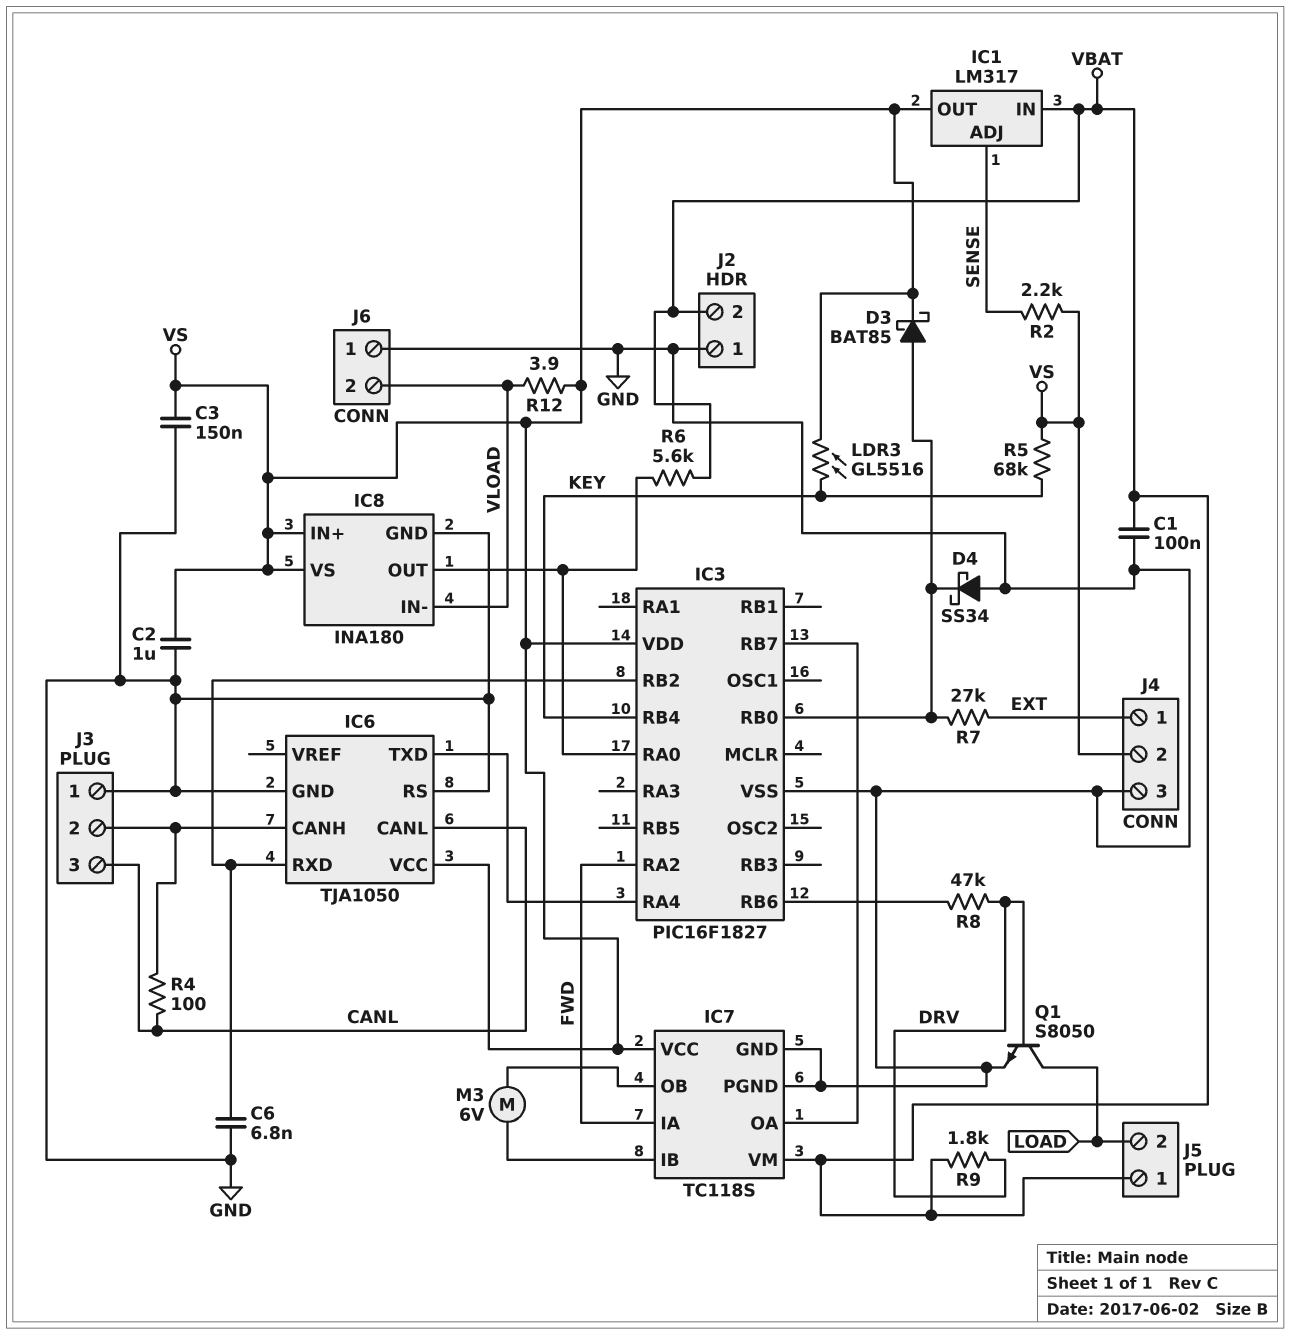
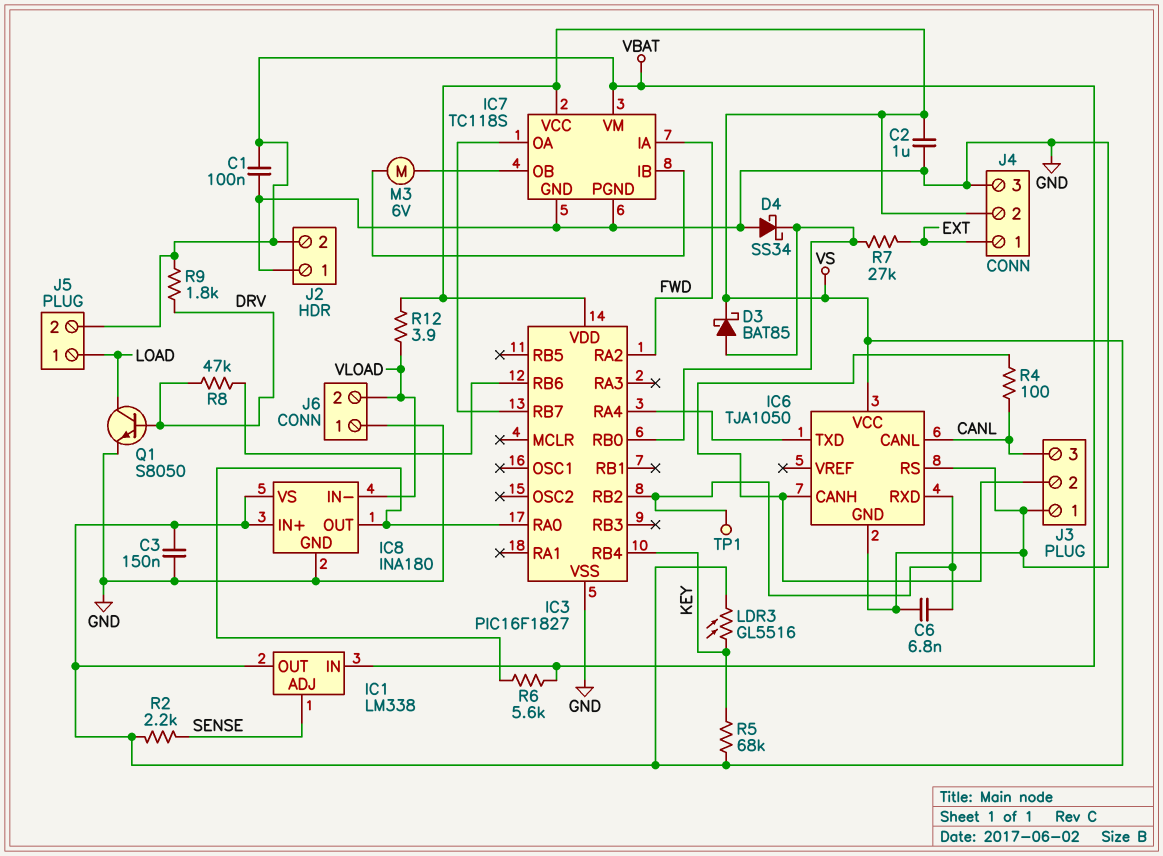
IC1: LM317 -> LM338
J5 pin 1: VBAT -> LOAD
J5 pin 2: LOAD -> VBAT
TP1: none -> test point (IC3/RB2)

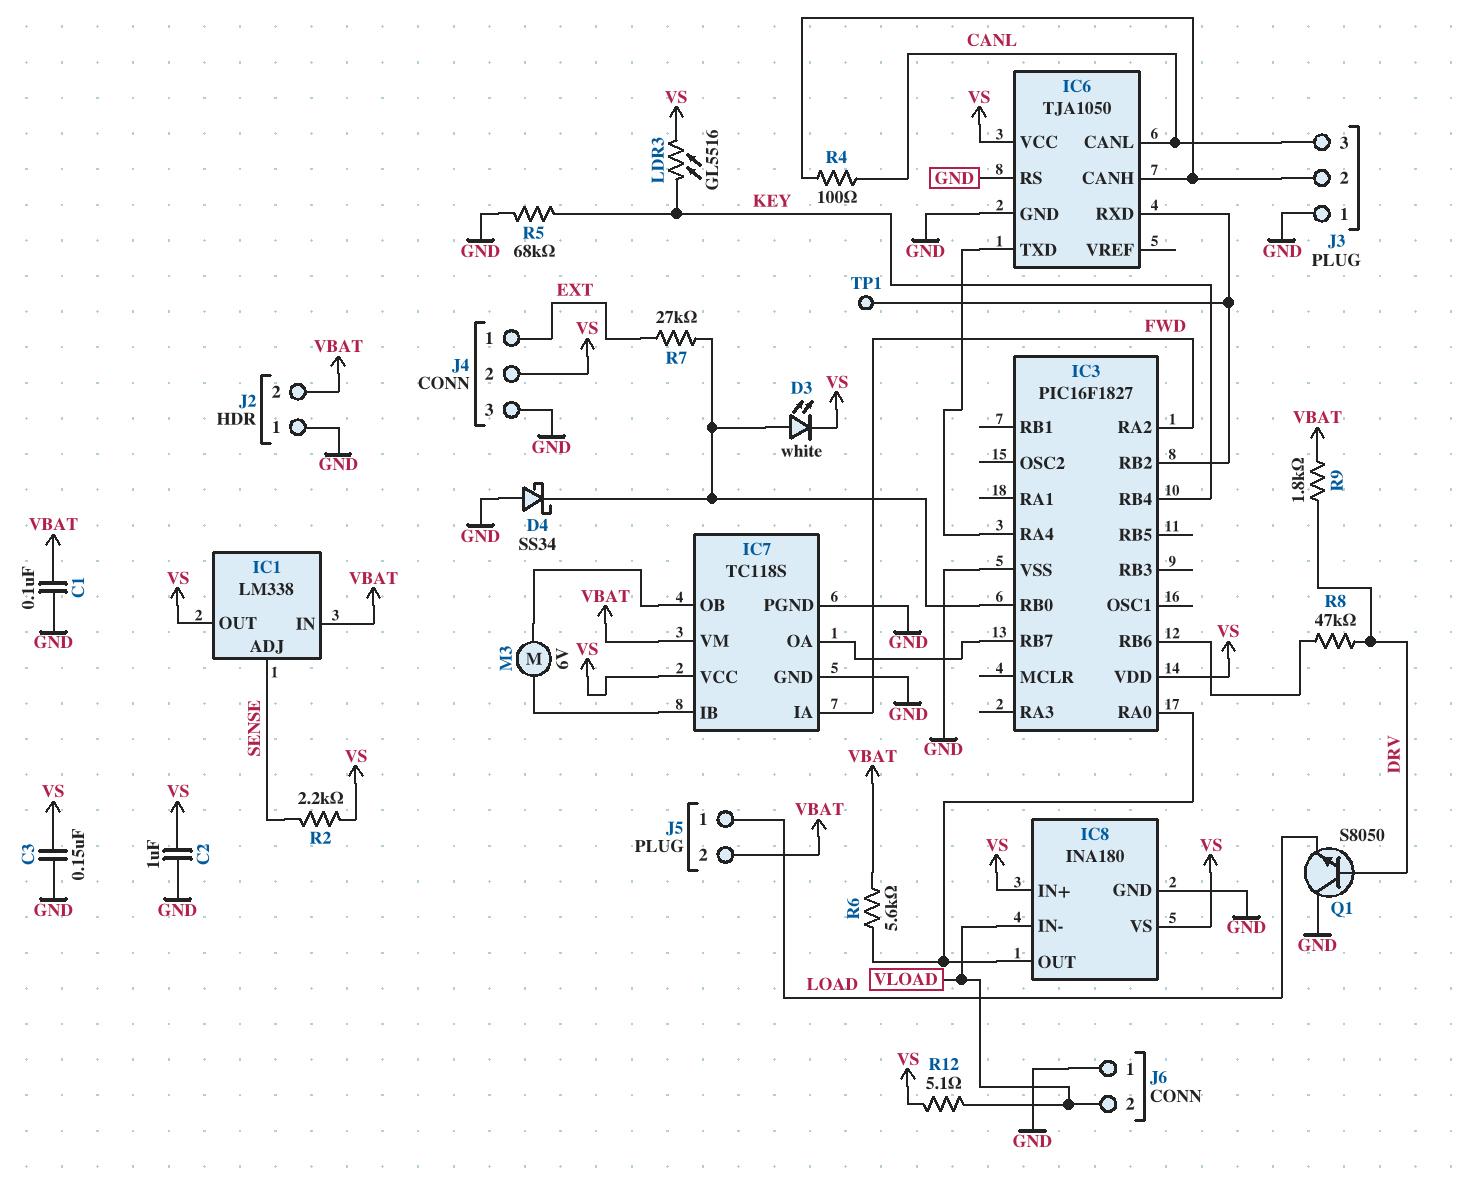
C6: 6.8nF (GND, IC3/RB2) -> none
D3: schottky BAT85 (A IC3/RB0, K VS) -> LED white (A IC3/RB0, K VS)
Q1: NPN S8050 (B DRV, C LOAD, E GND) -> NPN S8050 (B DRV, C GND, E LOAD)
R5: 68k (KEY, VS) -> 68k (GND, KEY)
R12: 3.9 (VLOAD, VS) -> 5.1 (VLOAD, VS)

